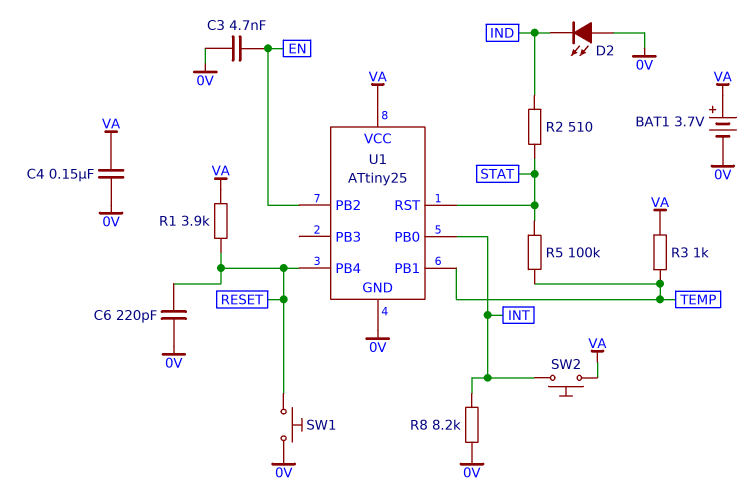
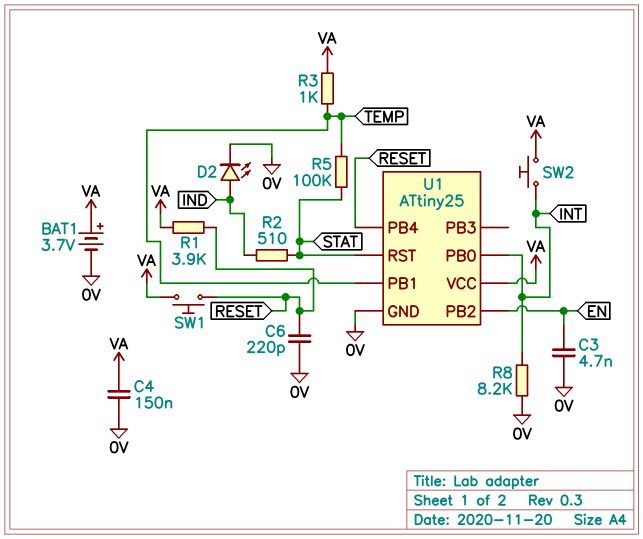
D2: LED (A 0V, K IND) -> LED (A IND, K 0V)
SW1: button (0V, RESET) -> button (RESET, VA)

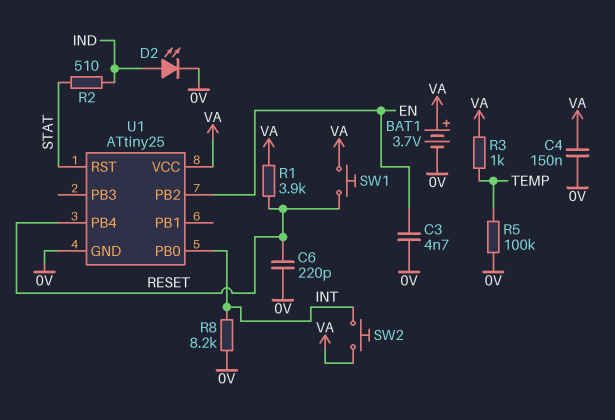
R5: 100k (STAT, TEMP) -> 100k (0V, TEMP)
U1 pin PB1: TEMP -> none

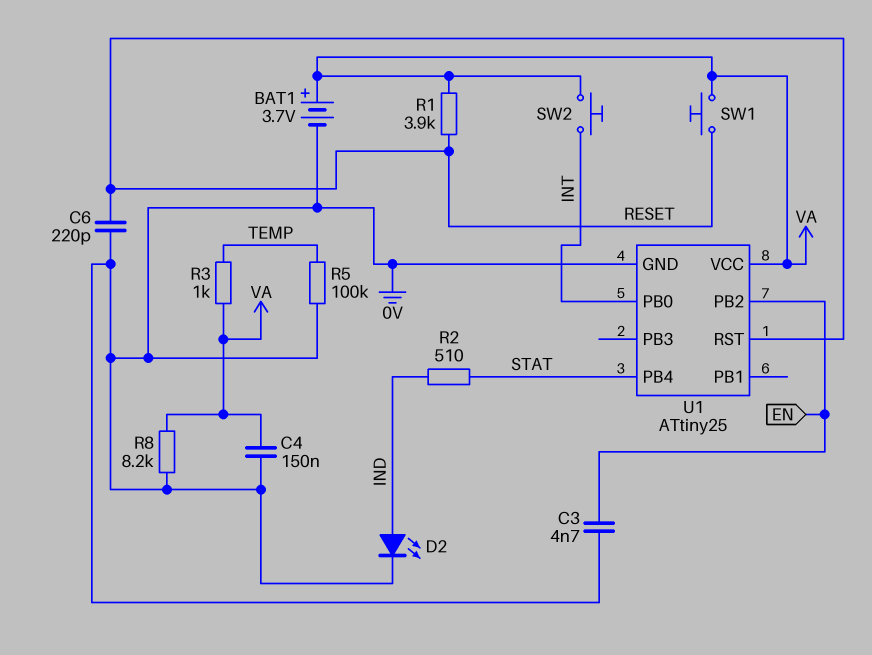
R8: 8.2k (0V, INT) -> 8.2k (0V, VA)
U1 pin PB4: RESET -> STAT
U1 pin RST: STAT -> RESET

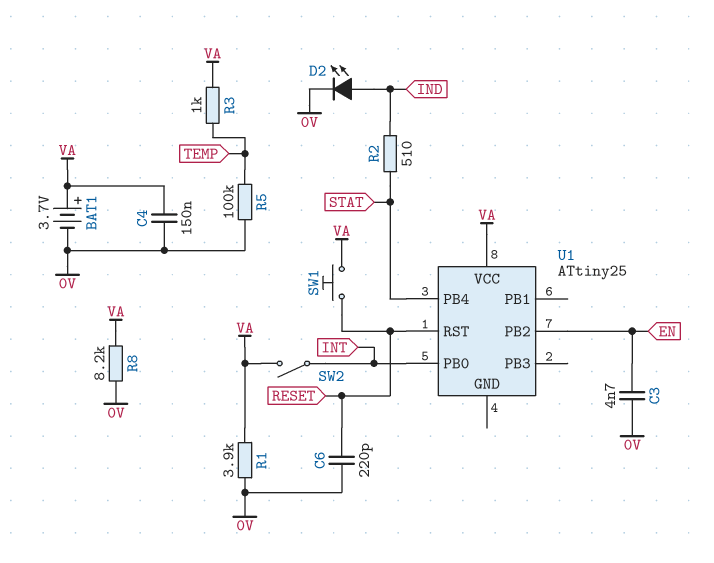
R1: 3.9k (RESET, VA) -> 3.9k (0V, VA)
SW2: button (INT, VA) -> switch (INT, VA)
U1 pin GND: 0V -> none

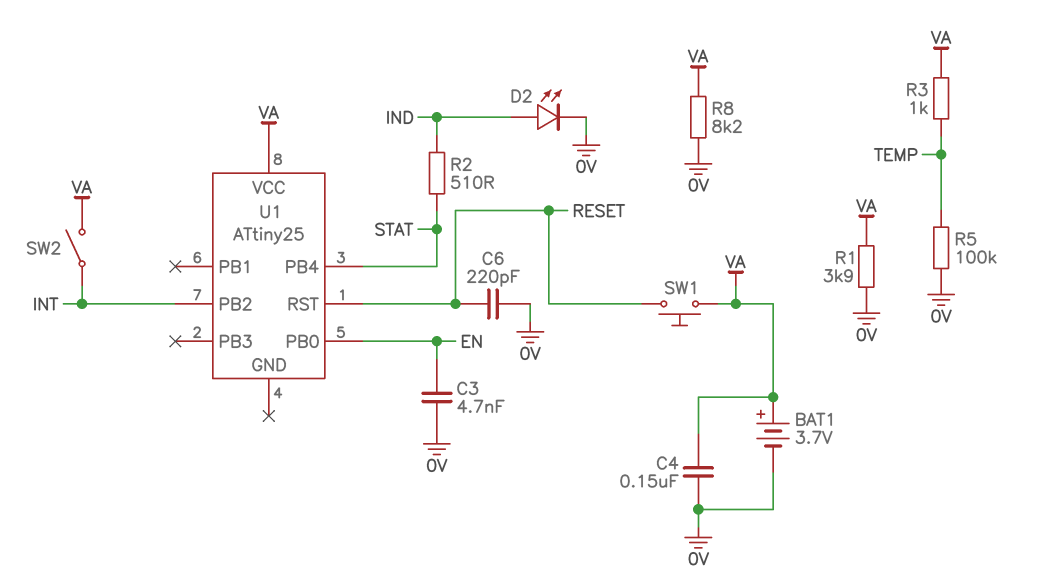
U1 pin PB0: INT -> EN
U1 pin PB2: EN -> INT

